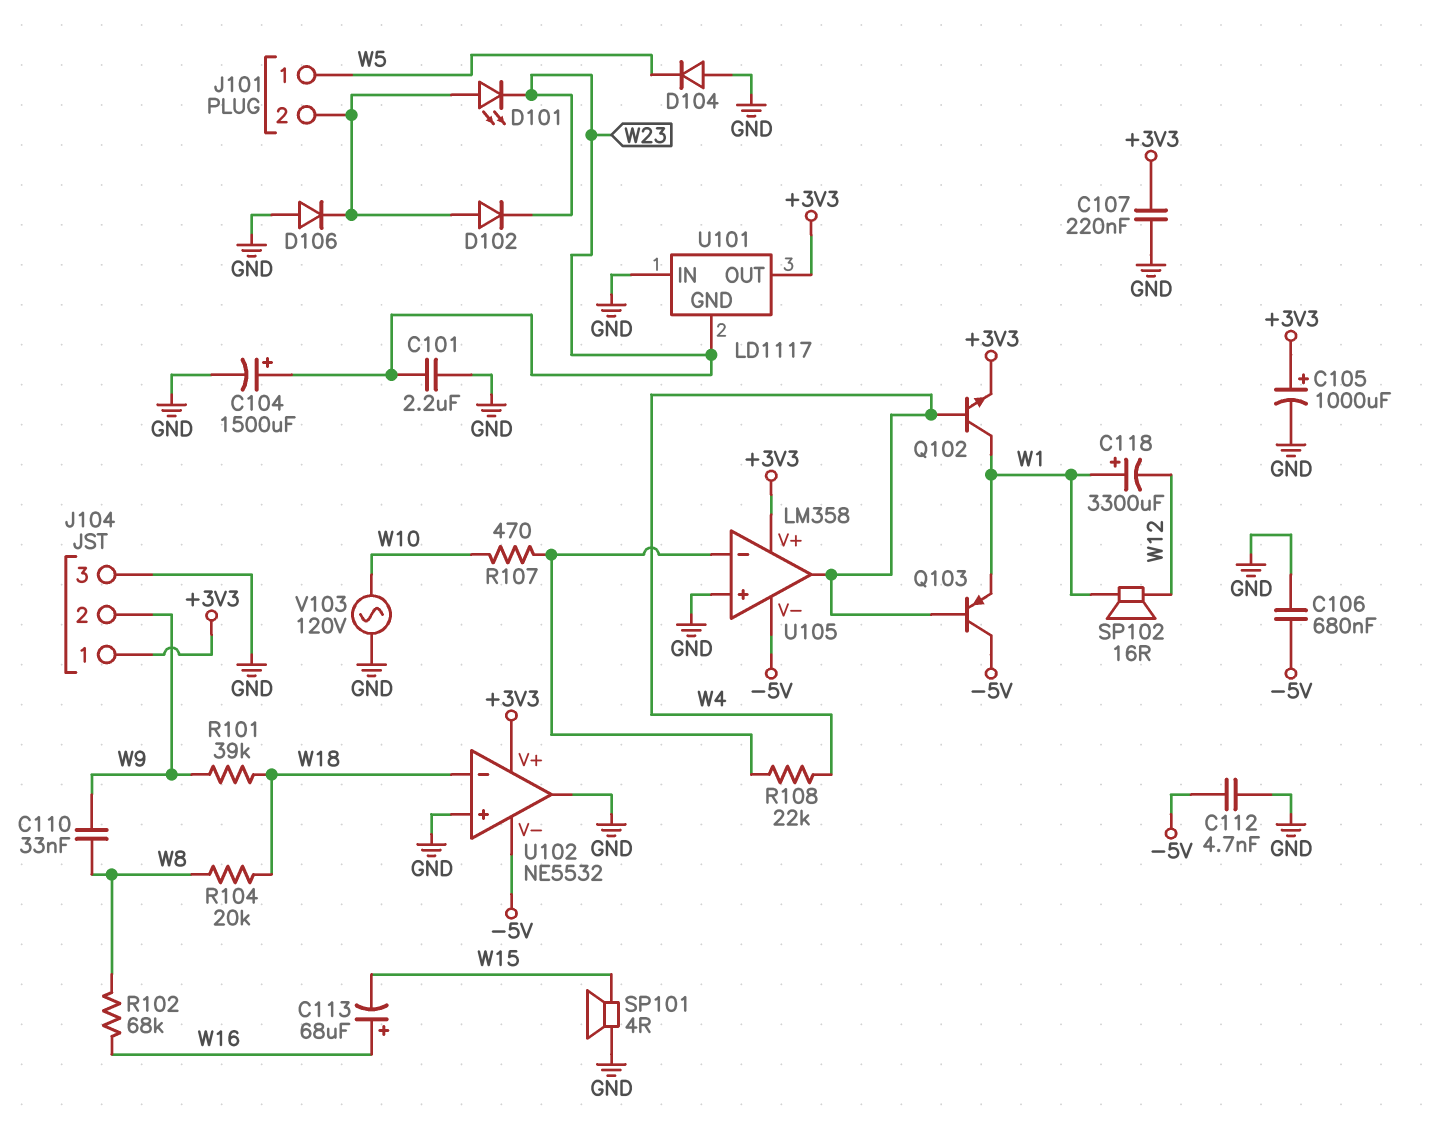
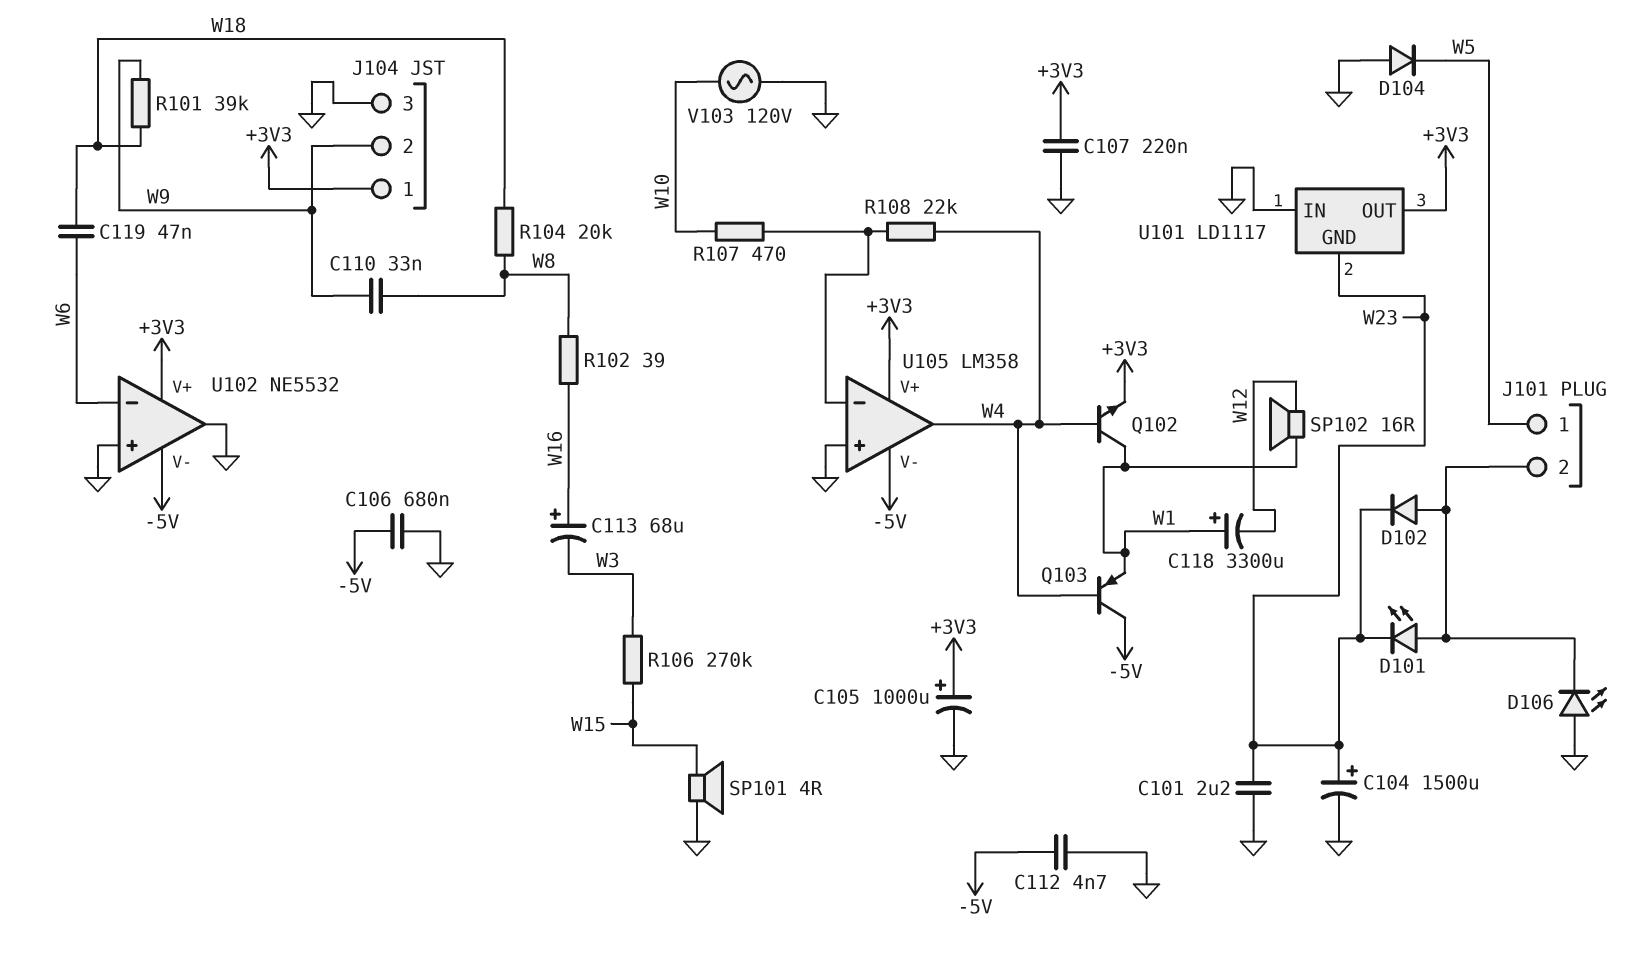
C113: 68uF (plus W16, minus W15) -> 68uF (plus W16, minus W3)
C119: none -> 47nF (W6, W18)
D106: diode (A GND, K J101/2) -> LED (A GND, K J101/2)
R102: 68k (W8, W16) -> 39 (W8, W16)
R106: none -> 270k (W3, W15)
U102 pin in-: W18 -> W6

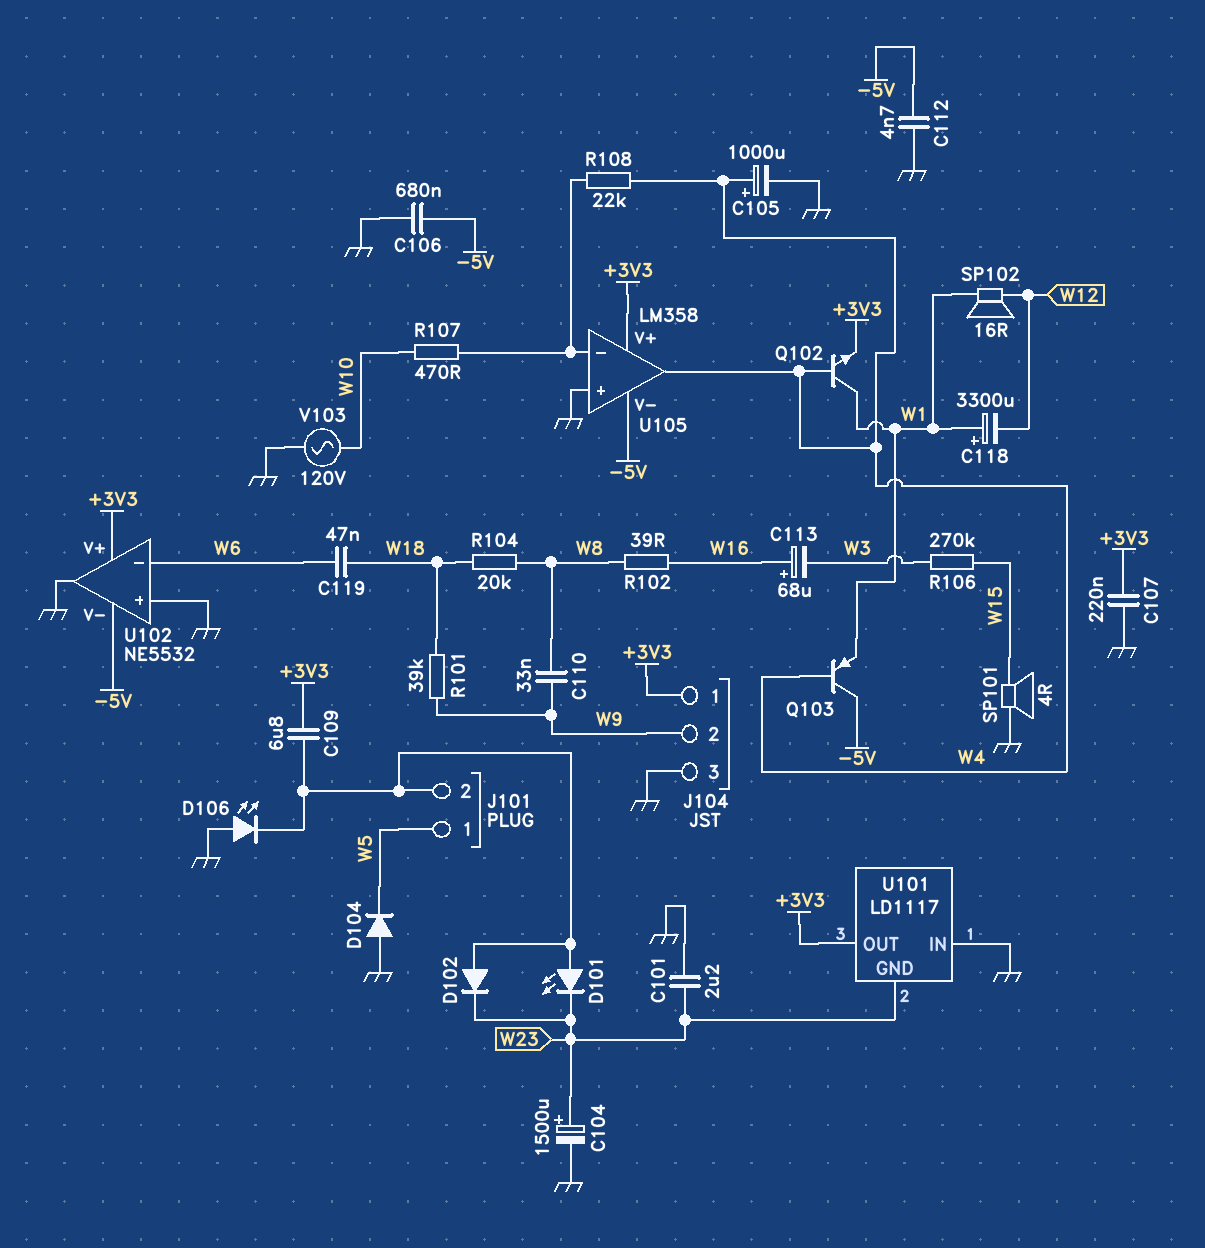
C105: 1000uF (plus +3V3, minus GND) -> 1000uF (plus W4, minus GND)
C109: none -> 6.8uF (+3V3, J101/2)

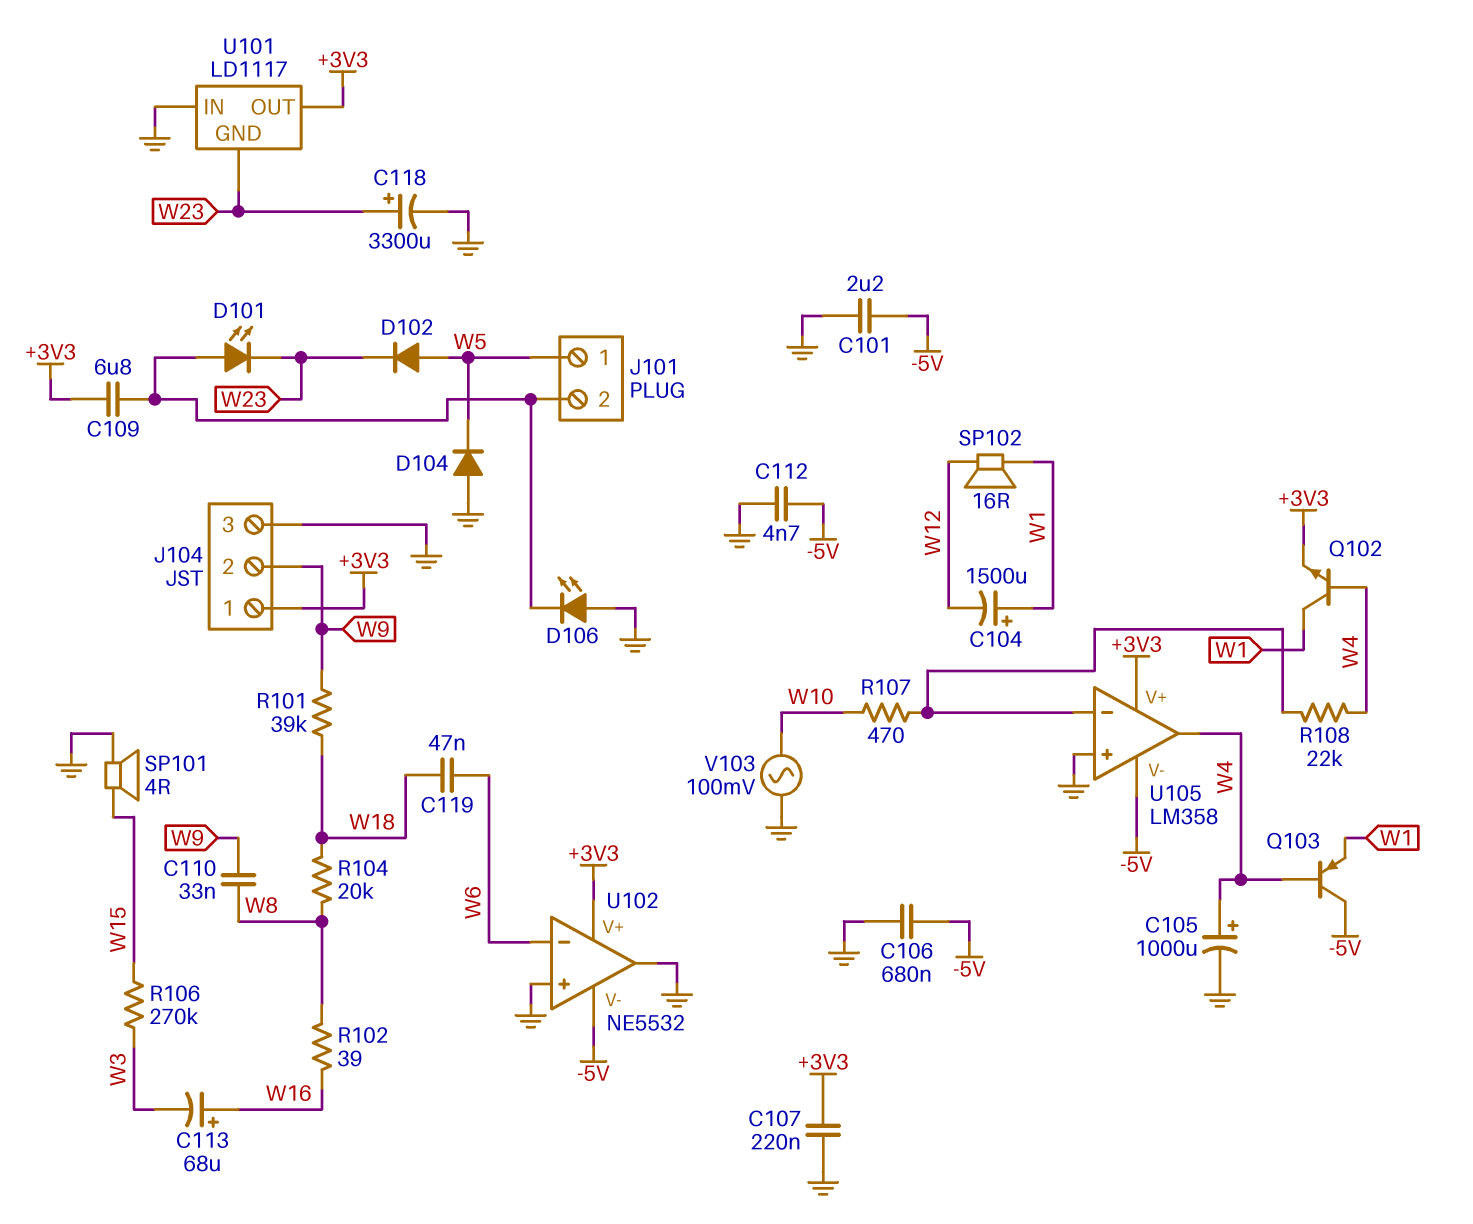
C101: 2.2uF (GND, W23) -> 2.2uF (-5V, GND)
C104: 1500uF (plus W23, minus GND) -> 1500uF (plus W1, minus W12)
C118: 3300uF (plus W1, minus W12) -> 3300uF (plus W23, minus GND)
D102: diode (A J101/2, K W23) -> diode (A W5, K W23)
V103: AC 120V (GND, W10) -> AC 100mV (GND, W10)

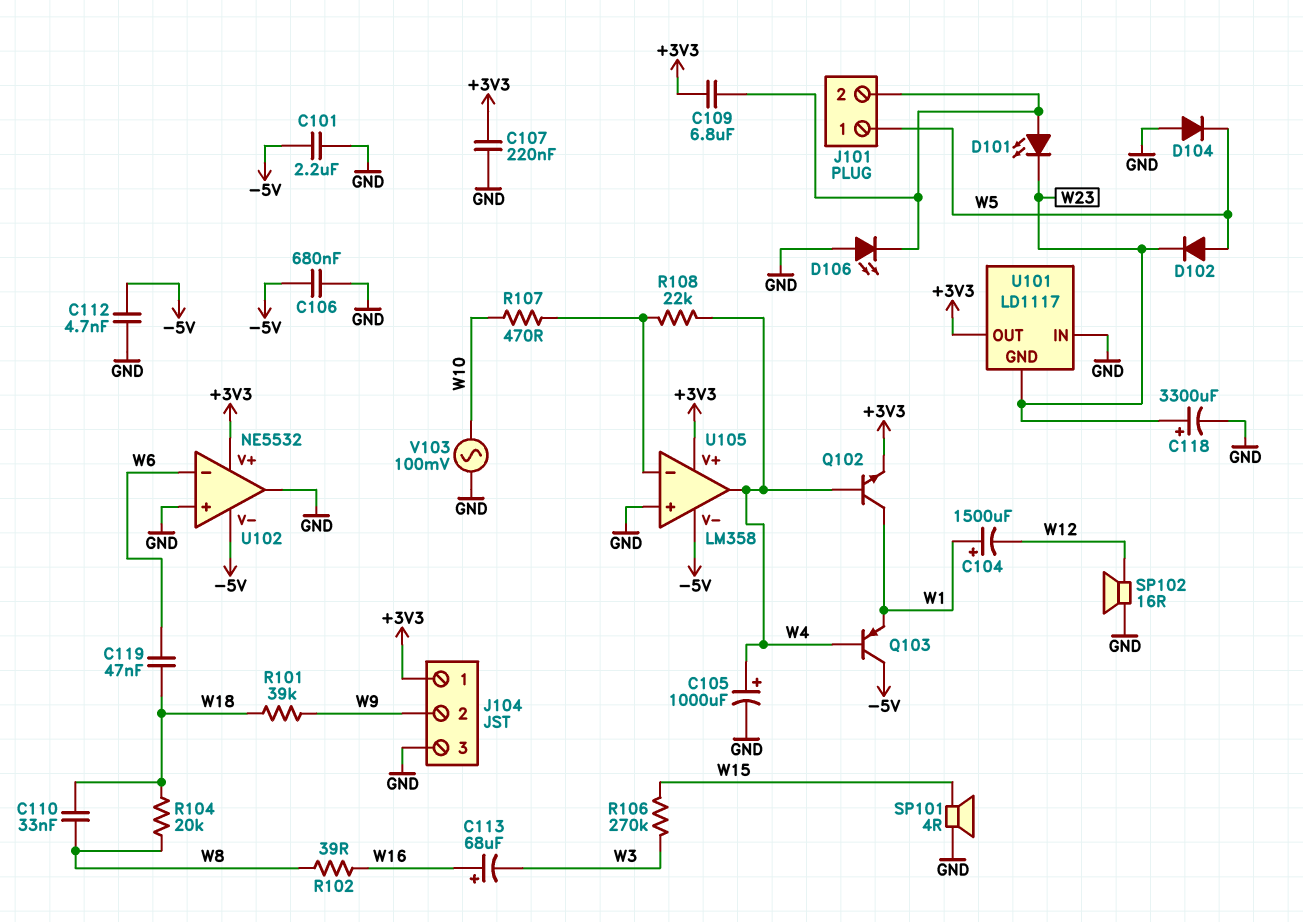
C110: 33nF (W8, W9) -> 33nF (W8, W18)
SP102: speaker 16R (W1, W12) -> speaker 16R (GND, W12)

